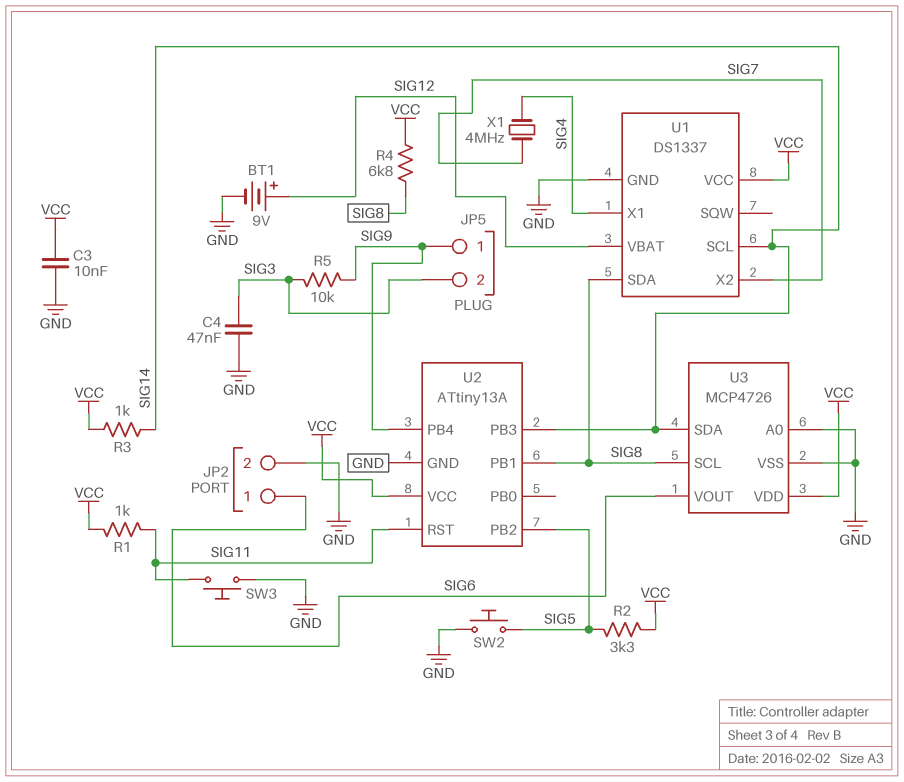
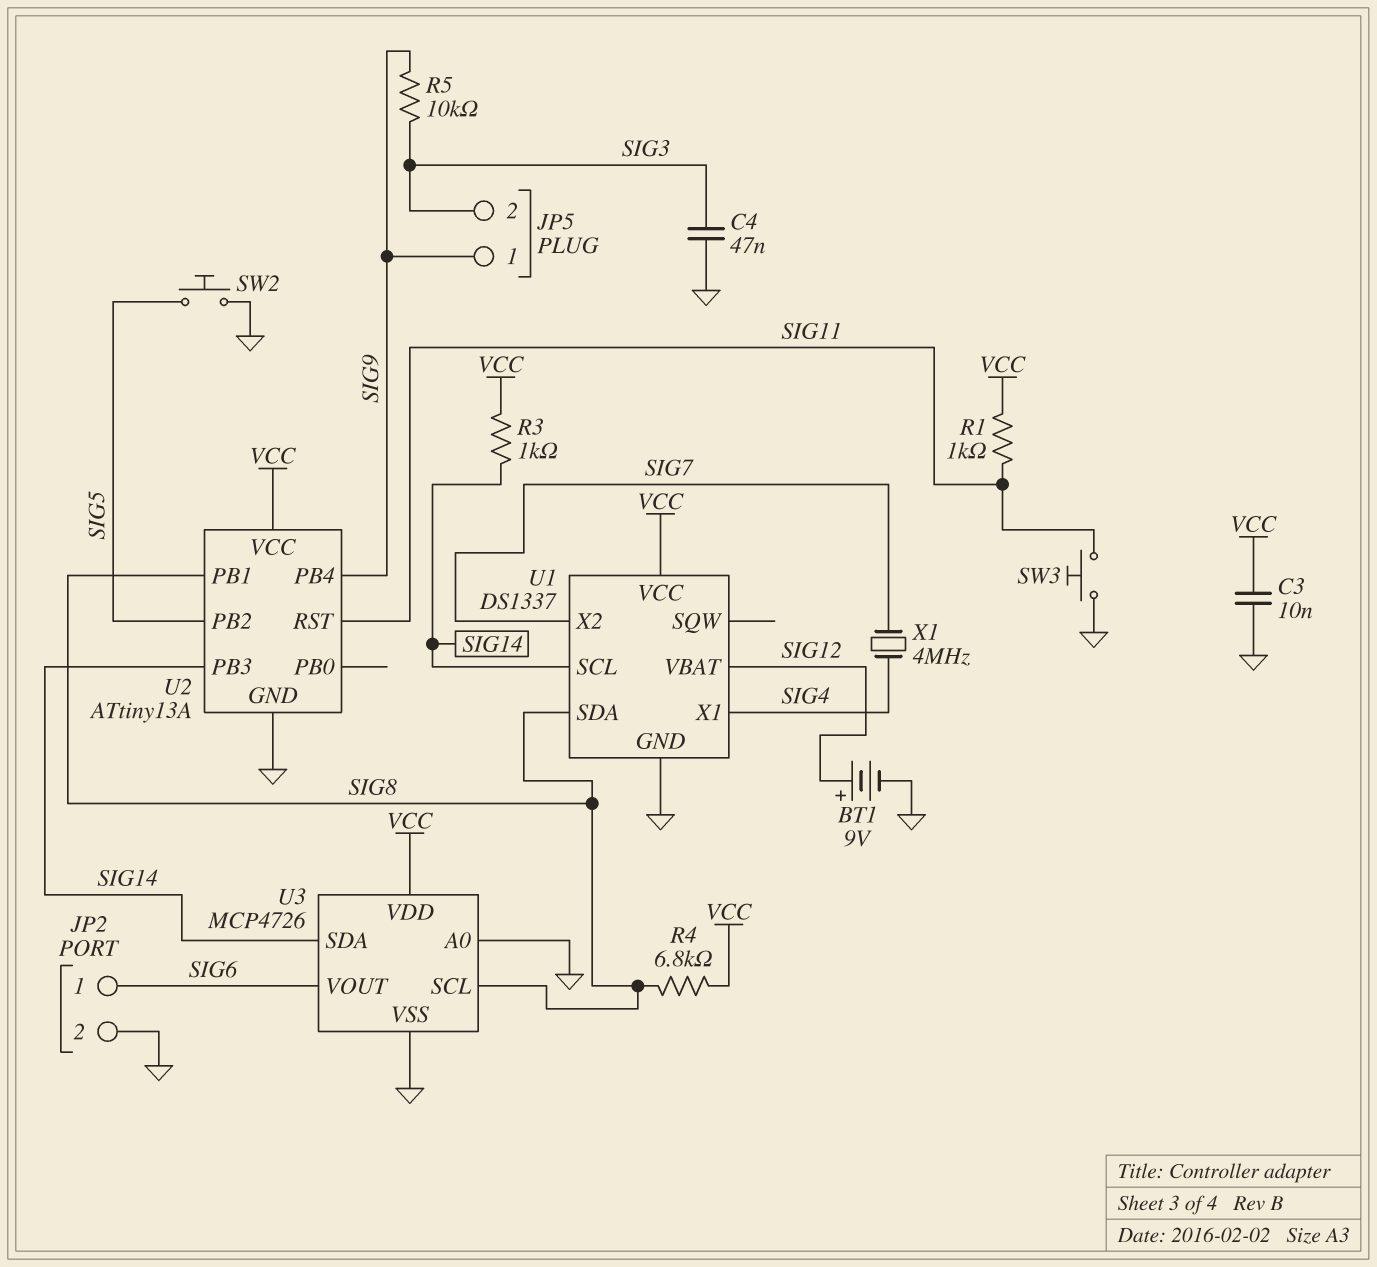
R2: 3.3k (SIG5, VCC) -> none

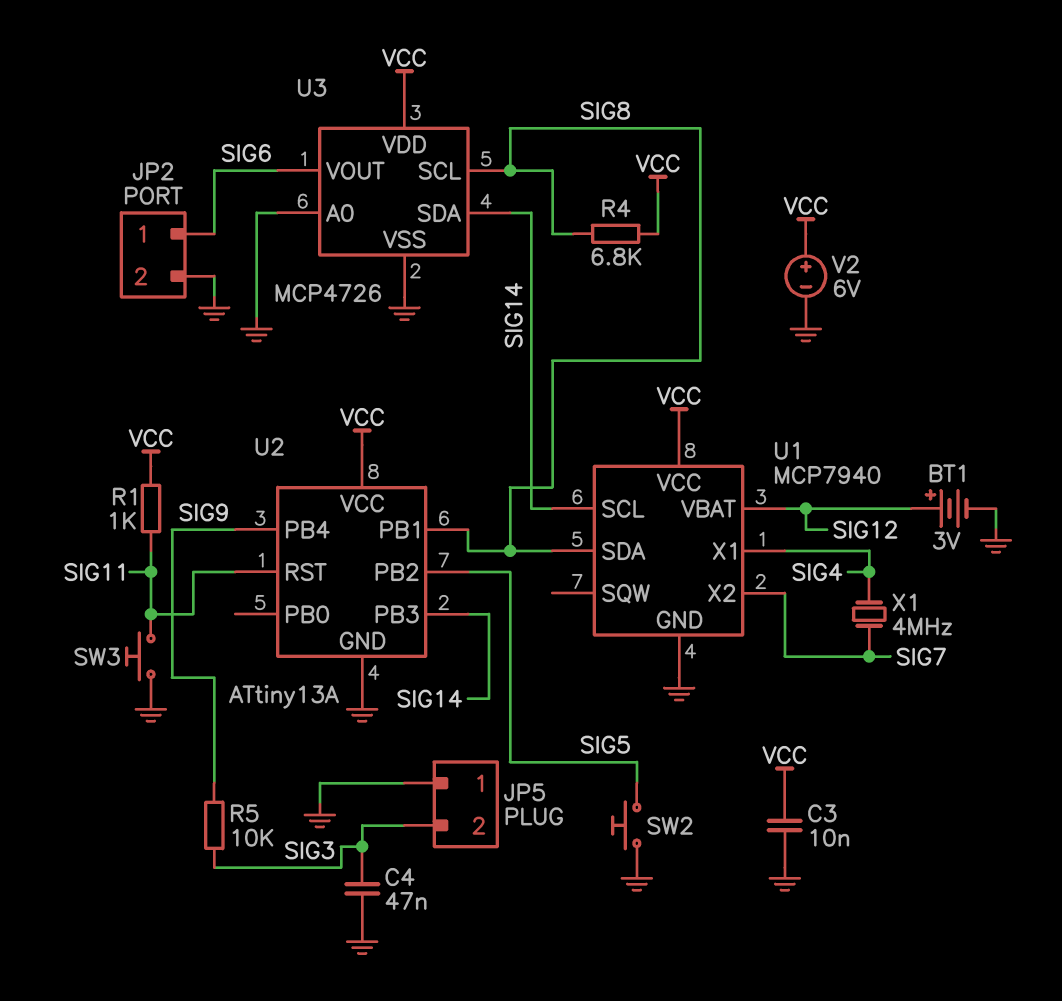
BT1: 9V (plus SIG12, minus GND) -> 3V (plus SIG12, minus GND)
JP5 pin 1: SIG9 -> GND
R3: 1k (SIG14, VCC) -> none
U1: DS1337 -> MCP7940
V2: none -> 6V (plus VCC, minus GND)

